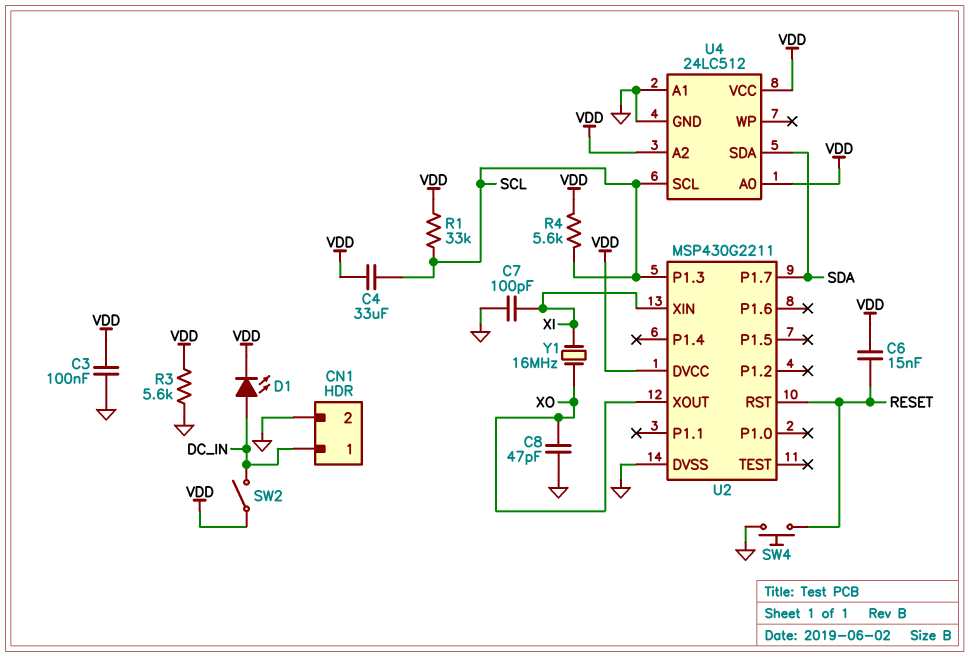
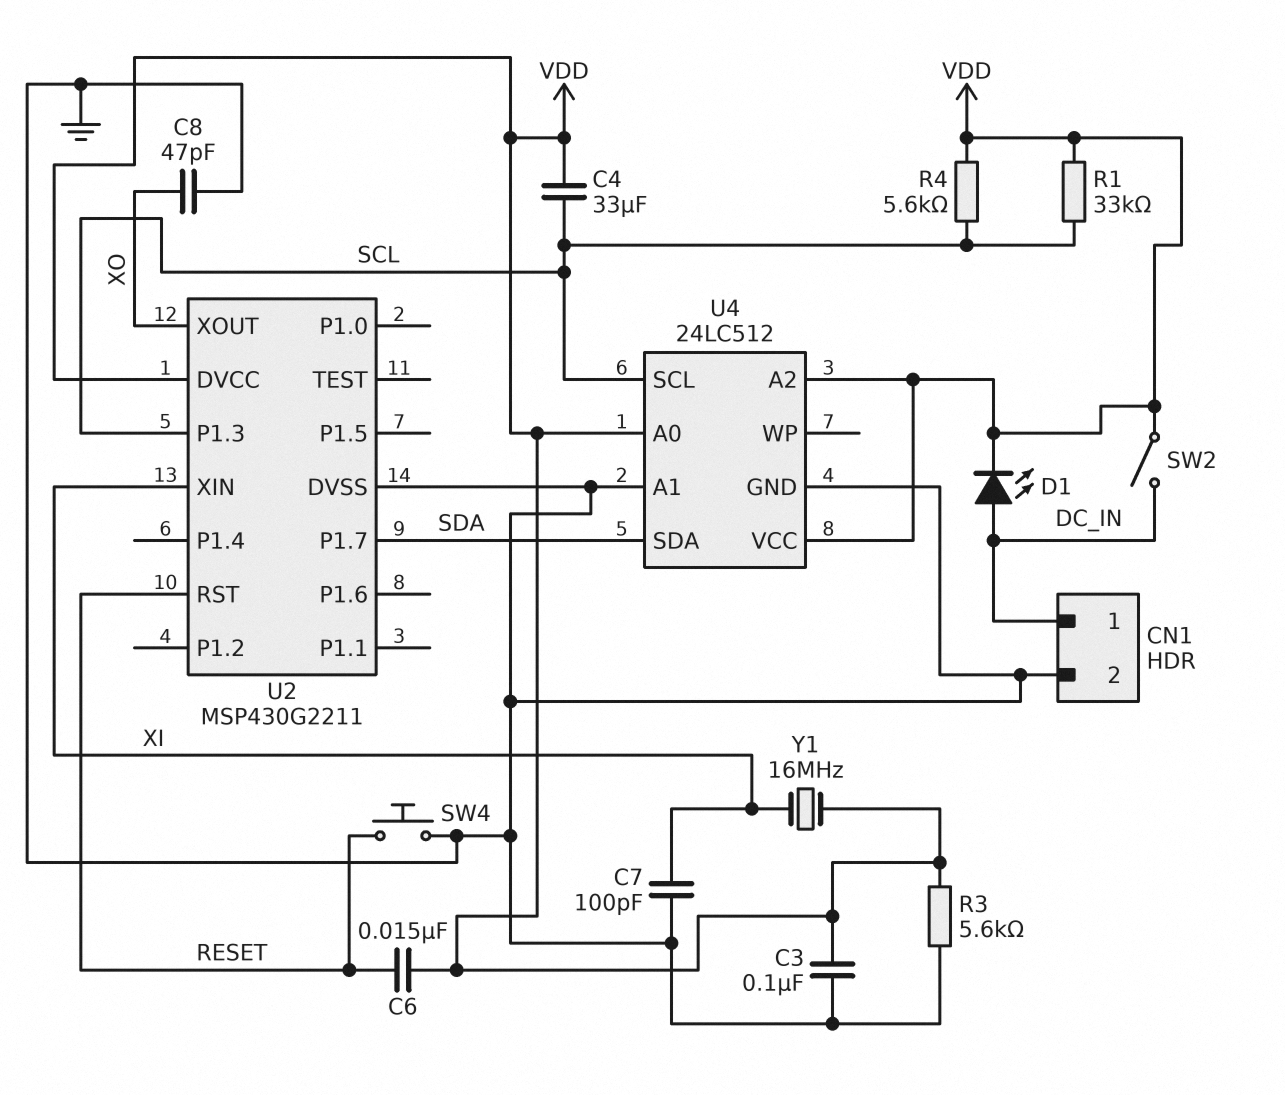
Y1: 16MHz (XI, XO) -> 16MHz (VDD, XI)

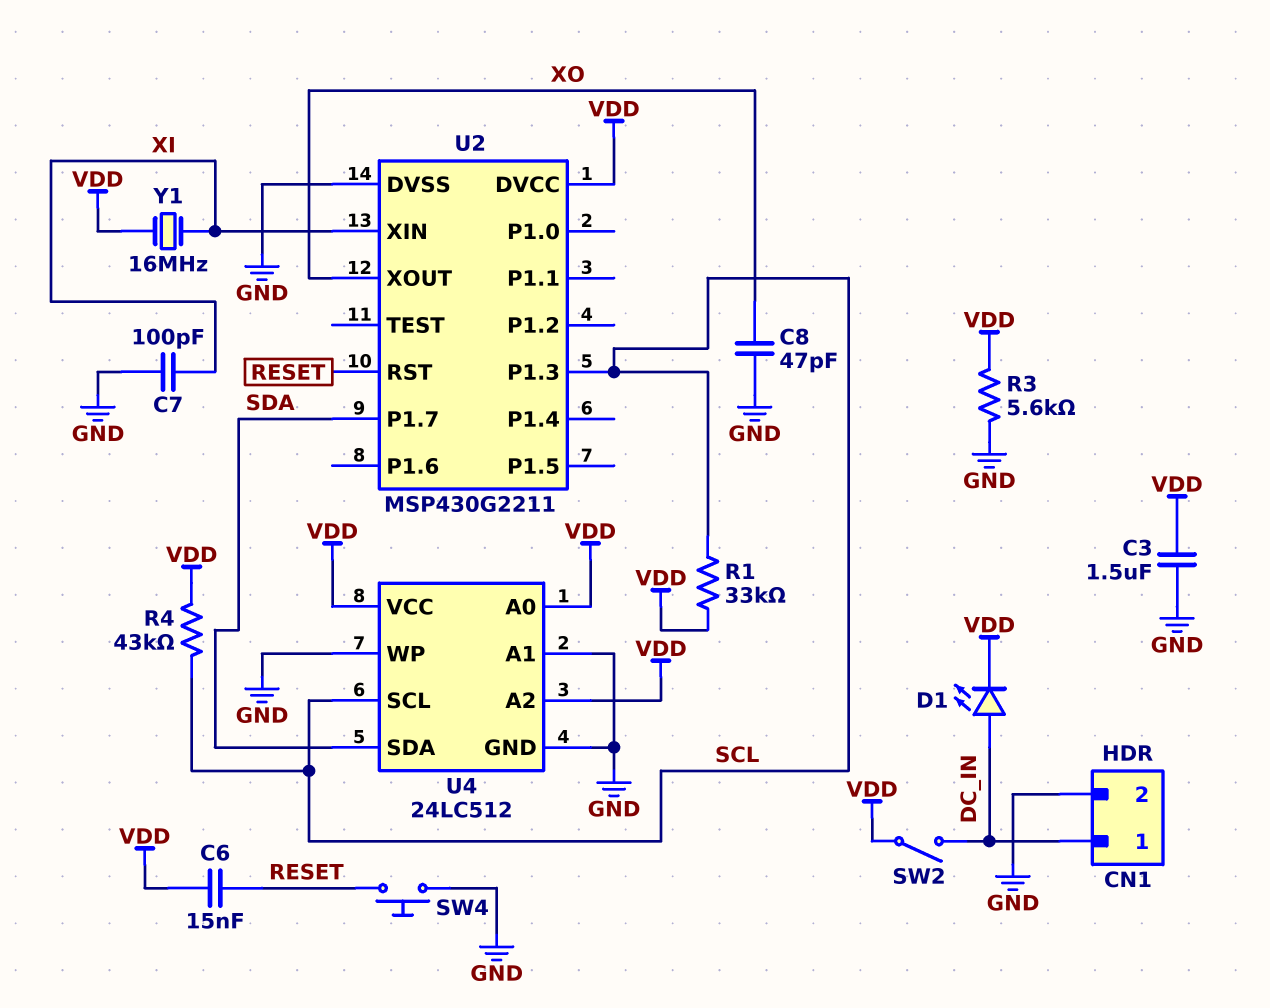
C3: 100nF (GND, VDD) -> 1.5uF (GND, VDD)
C4: 33uF (SCL, VDD) -> none
R4: 5.6k (SCL, VDD) -> 43k (SCL, VDD)
U4 pin WP: none -> GND

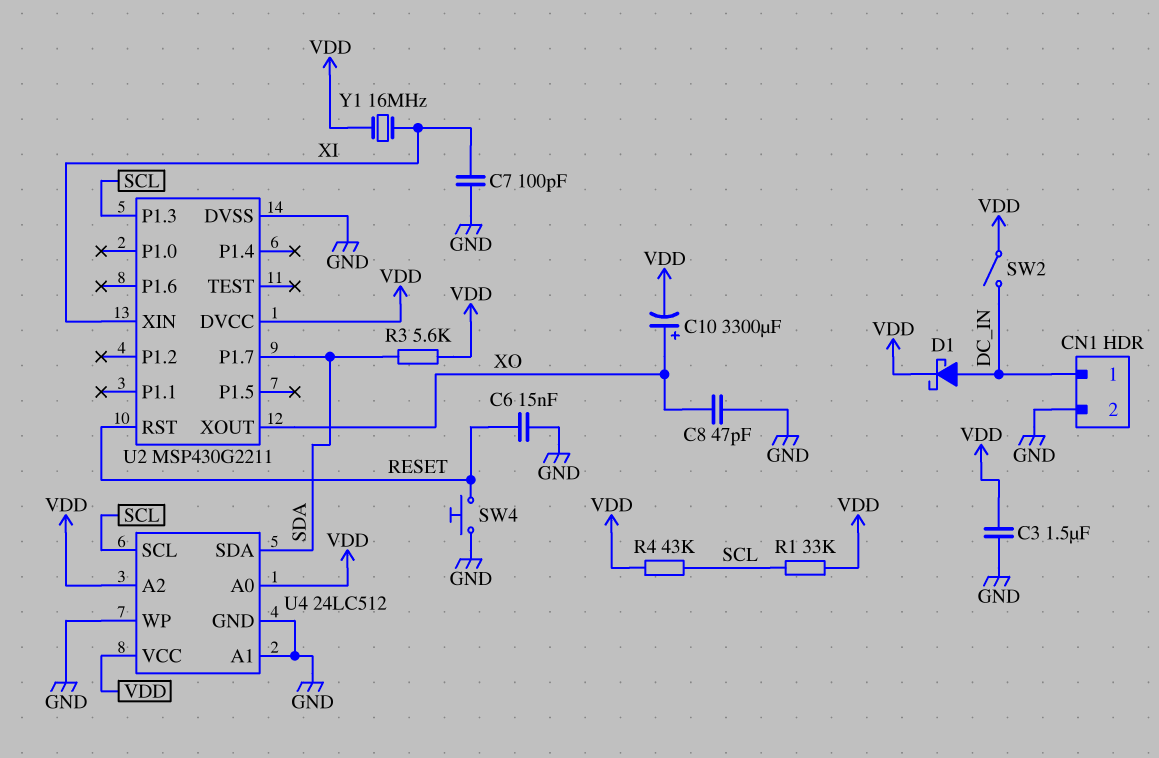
C6: 15nF (RESET, VDD) -> 15nF (GND, RESET)
C10: none -> 3300uF (plus XO, minus VDD)
D1: LED (A DC_IN, K VDD) -> schottky (A DC_IN, K VDD)
R3: 5.6k (GND, VDD) -> 5.6k (SDA, VDD)

